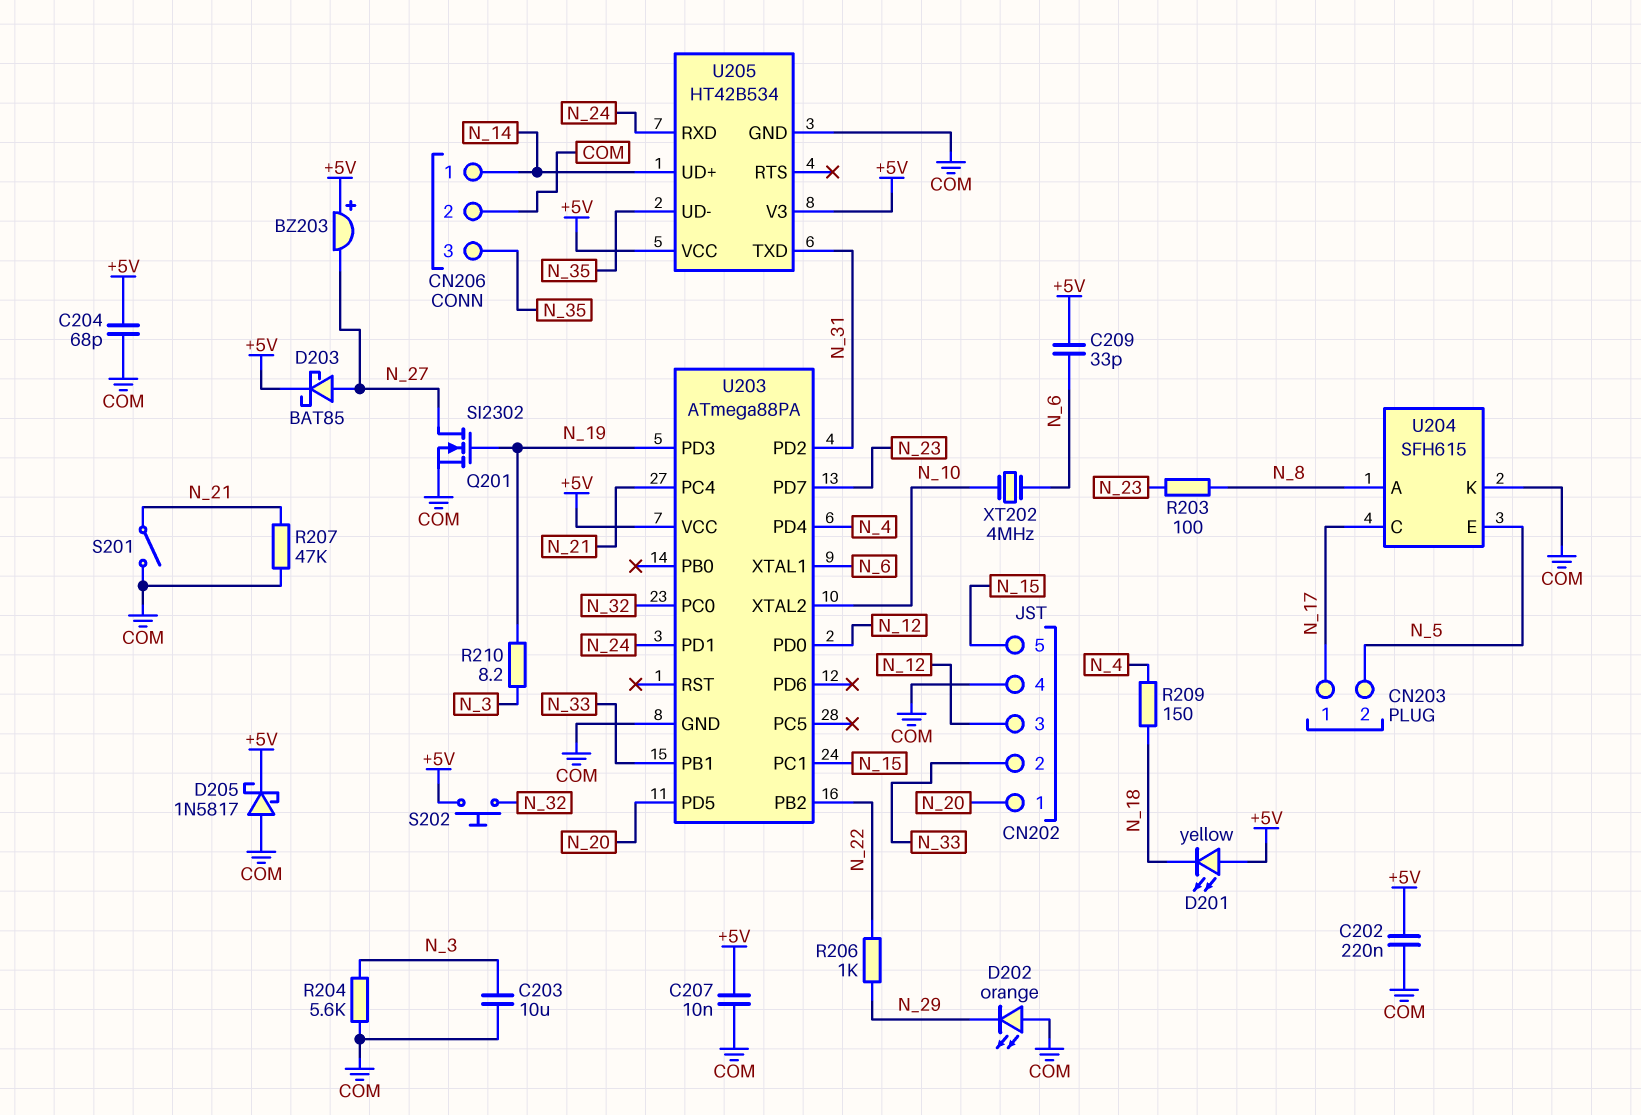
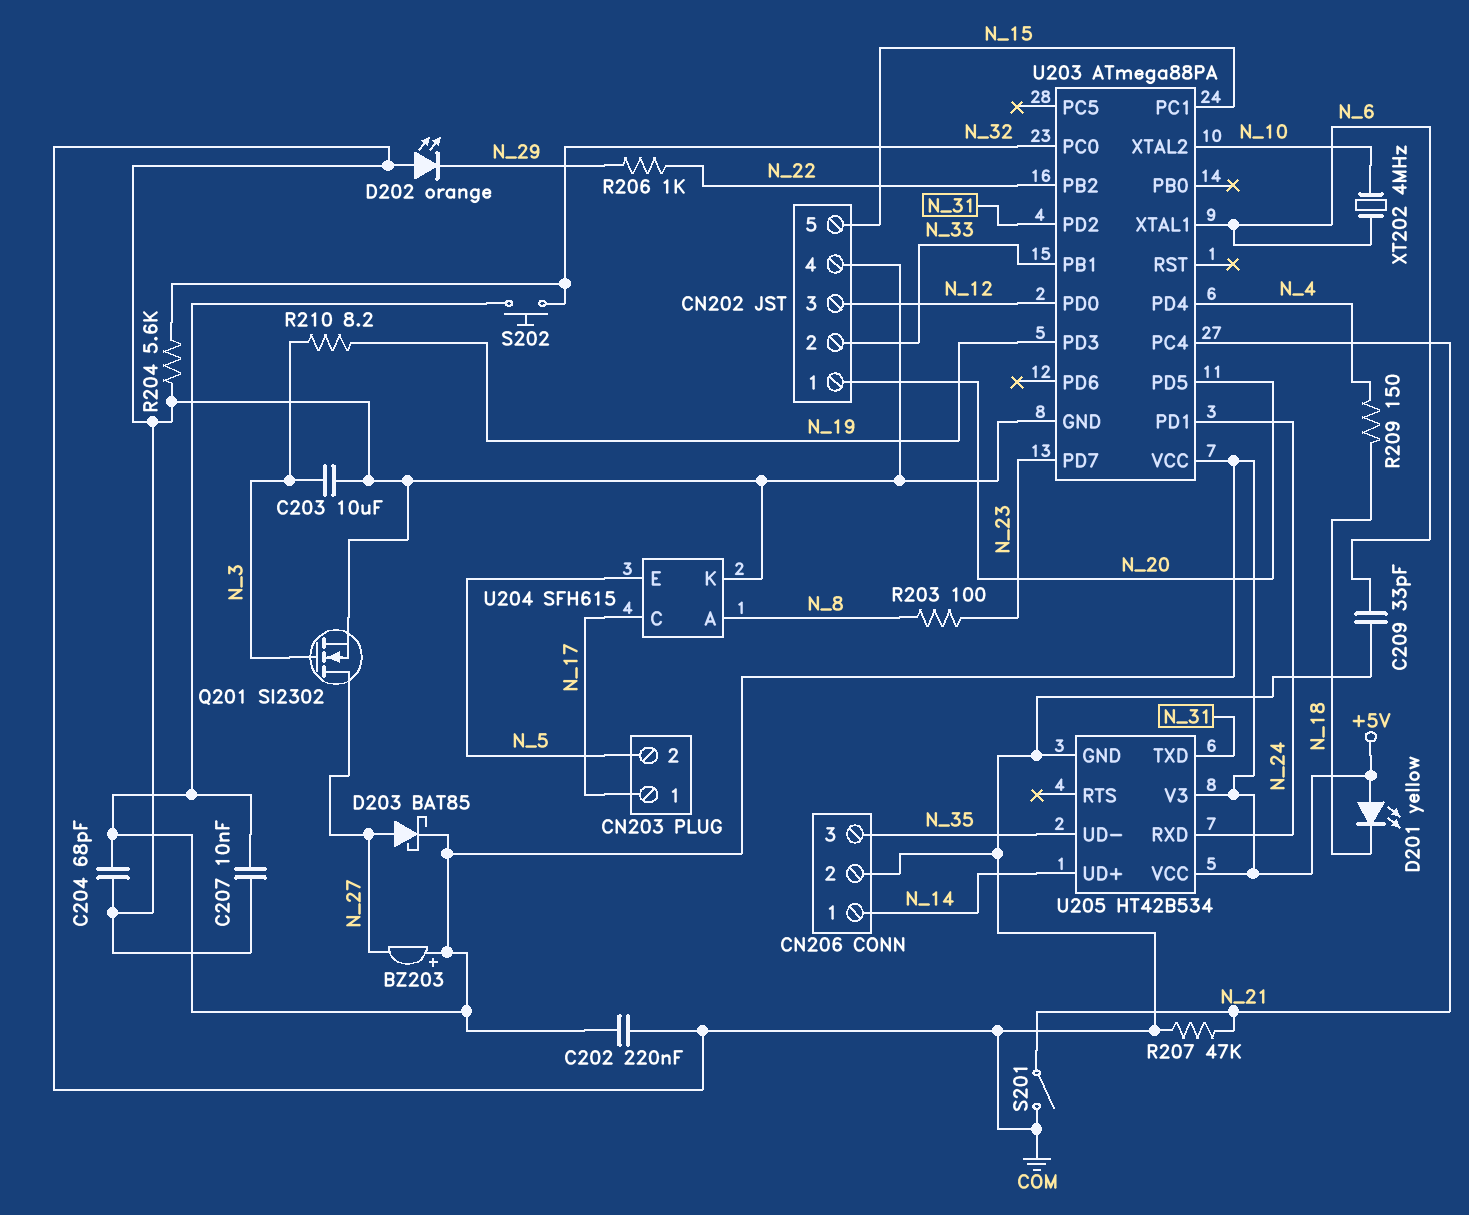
C209: 33pF (+5V, N_6) -> 33pF (COM, N_6)
D205: schottky 1N5817 (A COM, K +5V) -> none
Q201: NMOS SI2302 (G N_19, D N_27, S COM) -> NMOS SI2302 (G N_3, D N_27, S COM)
R204: 5.6k (COM, N_3) -> 5.6k (COM, N_32)

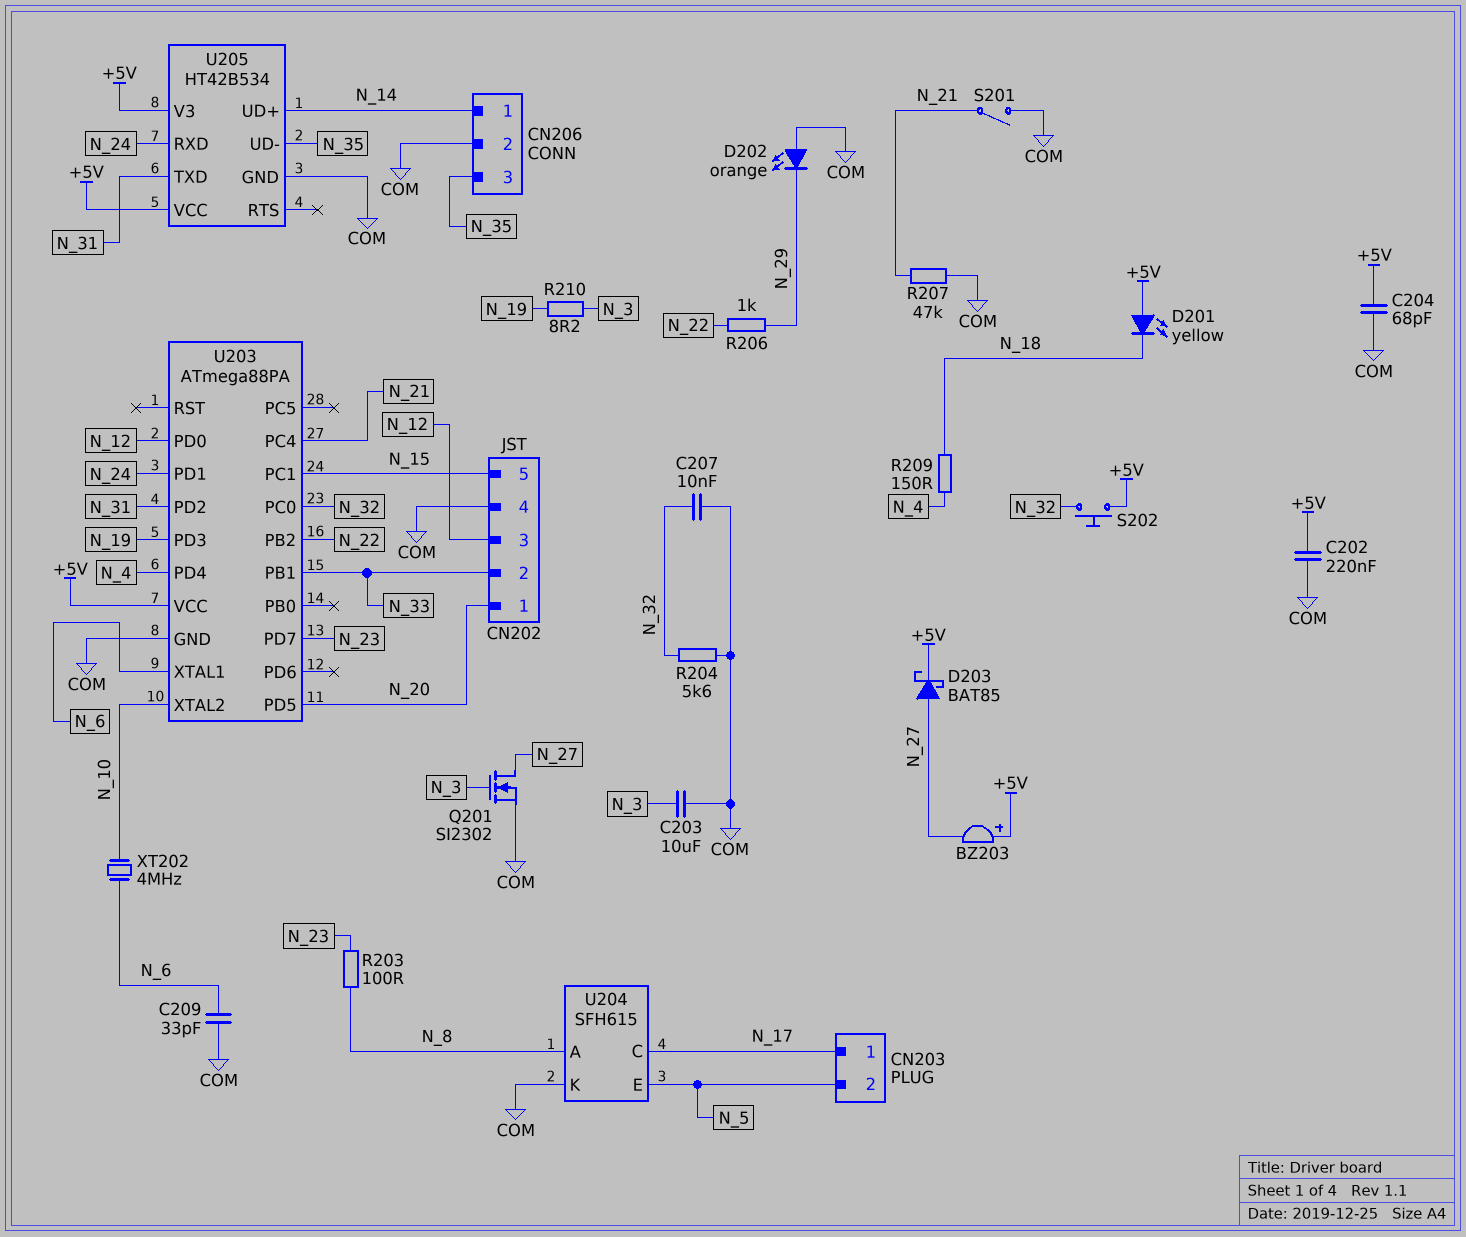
C207: 10nF (+5V, COM) -> 10nF (COM, N_32)

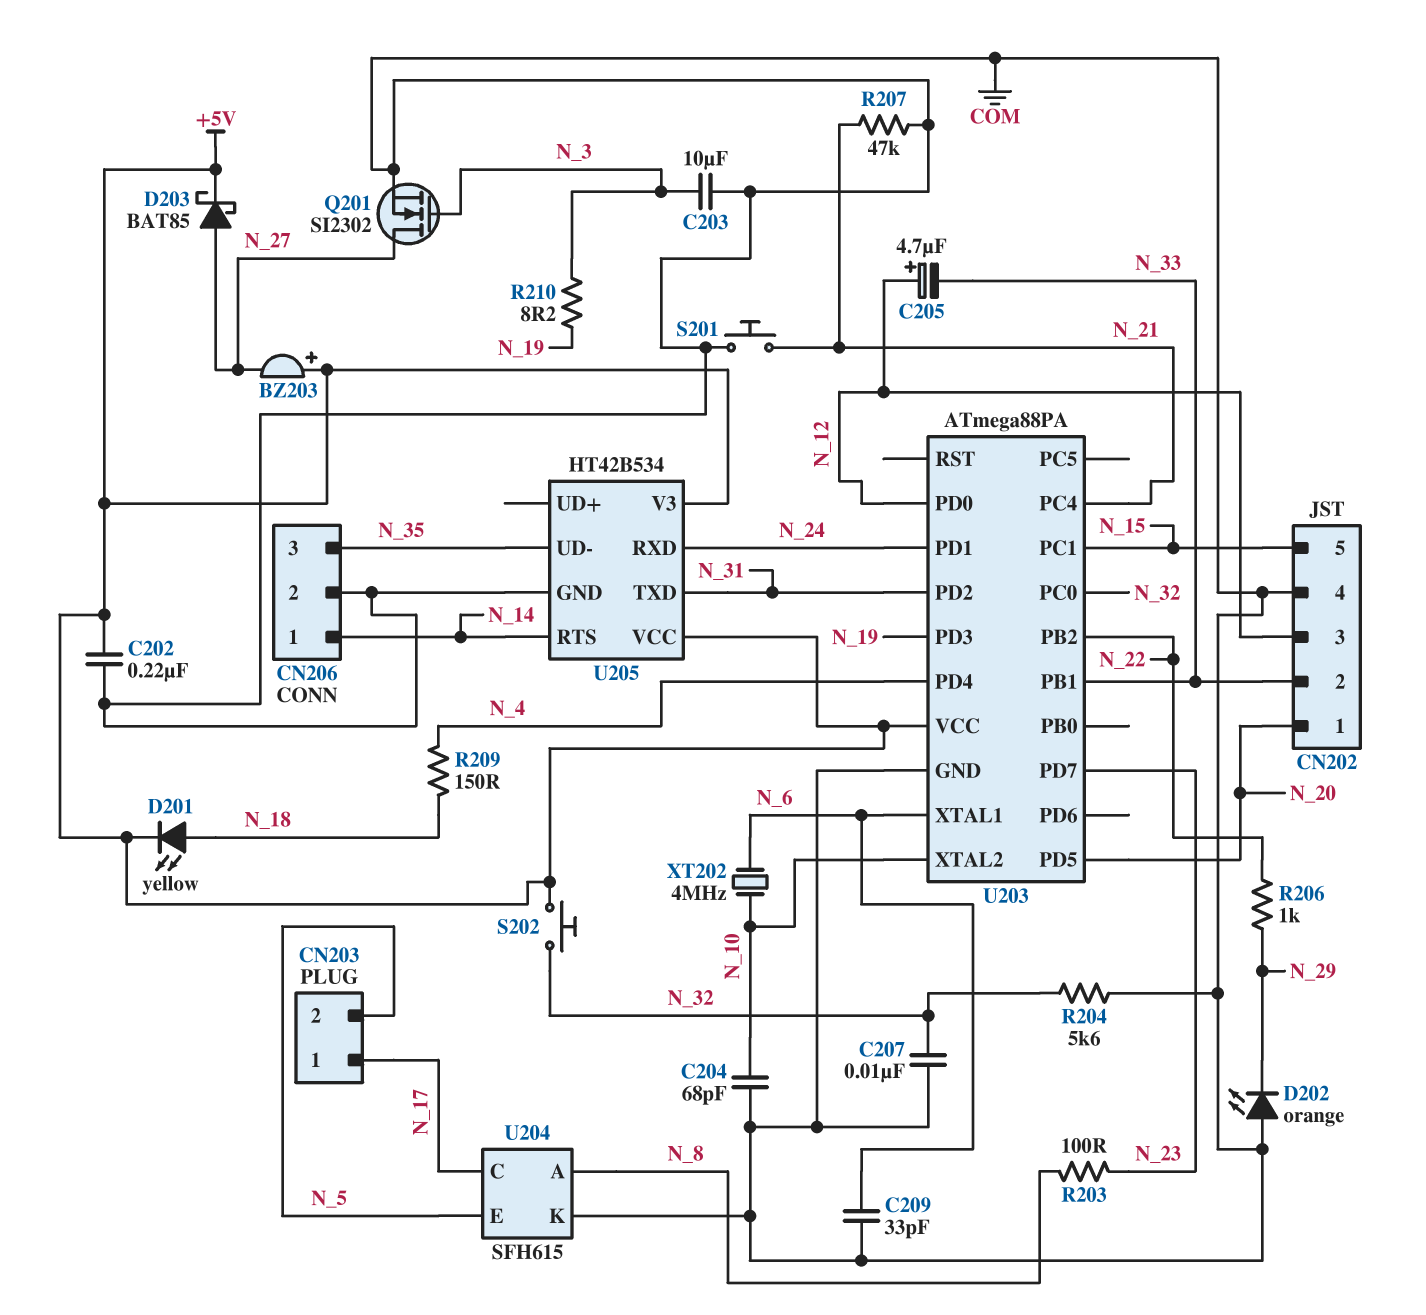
C204: 68pF (+5V, COM) -> 68pF (COM, N_10)
C205: none -> 4.7uF (plus N_12, minus N_33)
D201: LED yellow (A +5V, K N_18) -> LED yellow (A N_18, K +5V)
S201: switch (COM, N_21) -> button (COM, N_21)
U205 pin RTS: none -> N_14
U205 pin UD+: N_14 -> none

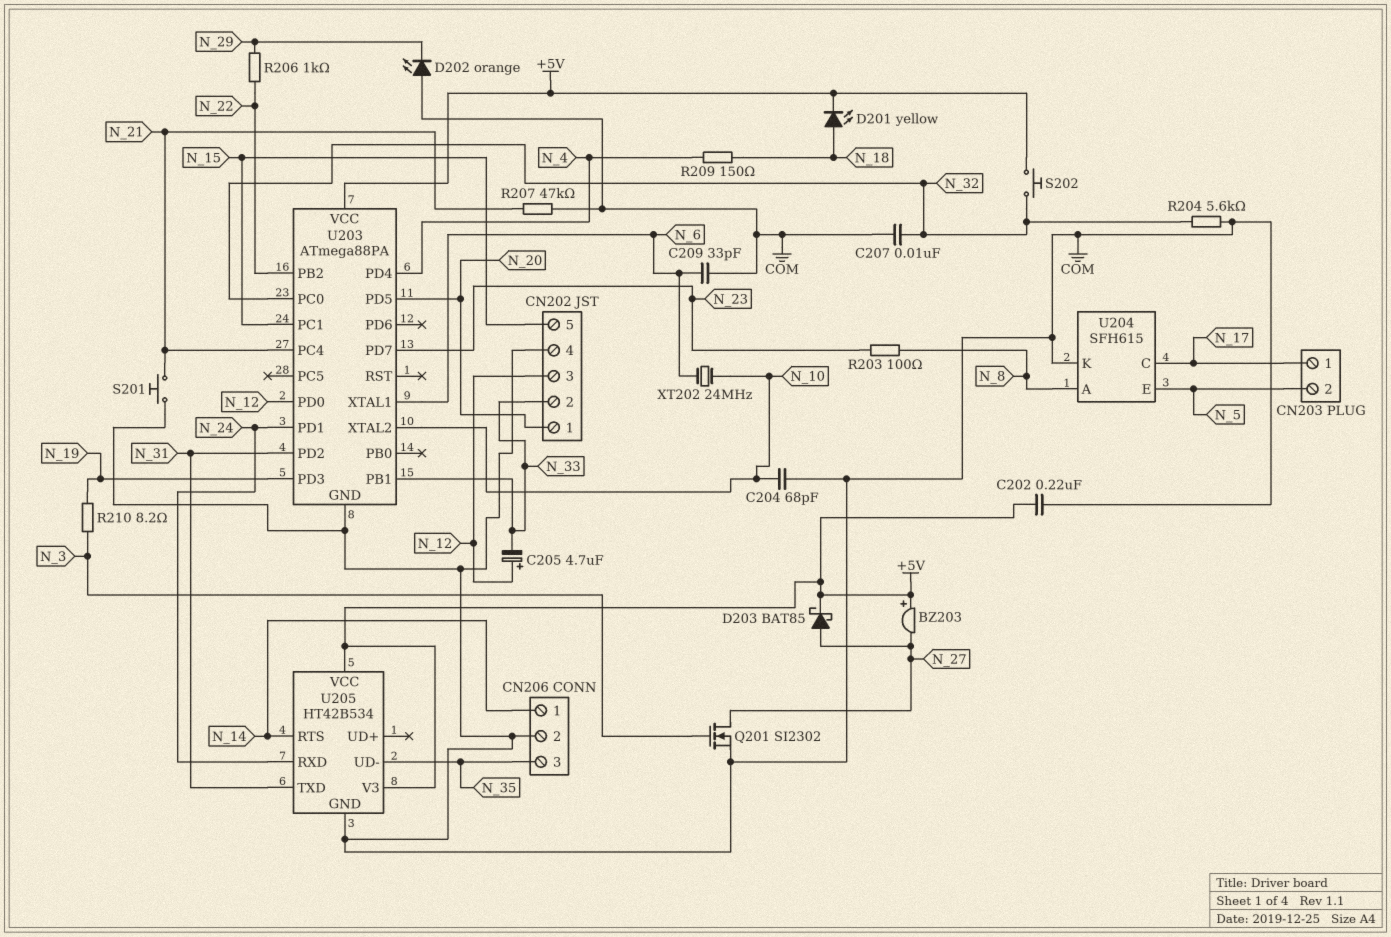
C203: 10uF (COM, N_3) -> none
XT202: 4MHz (N_6, N_10) -> 24MHz (N_6, N_10)

